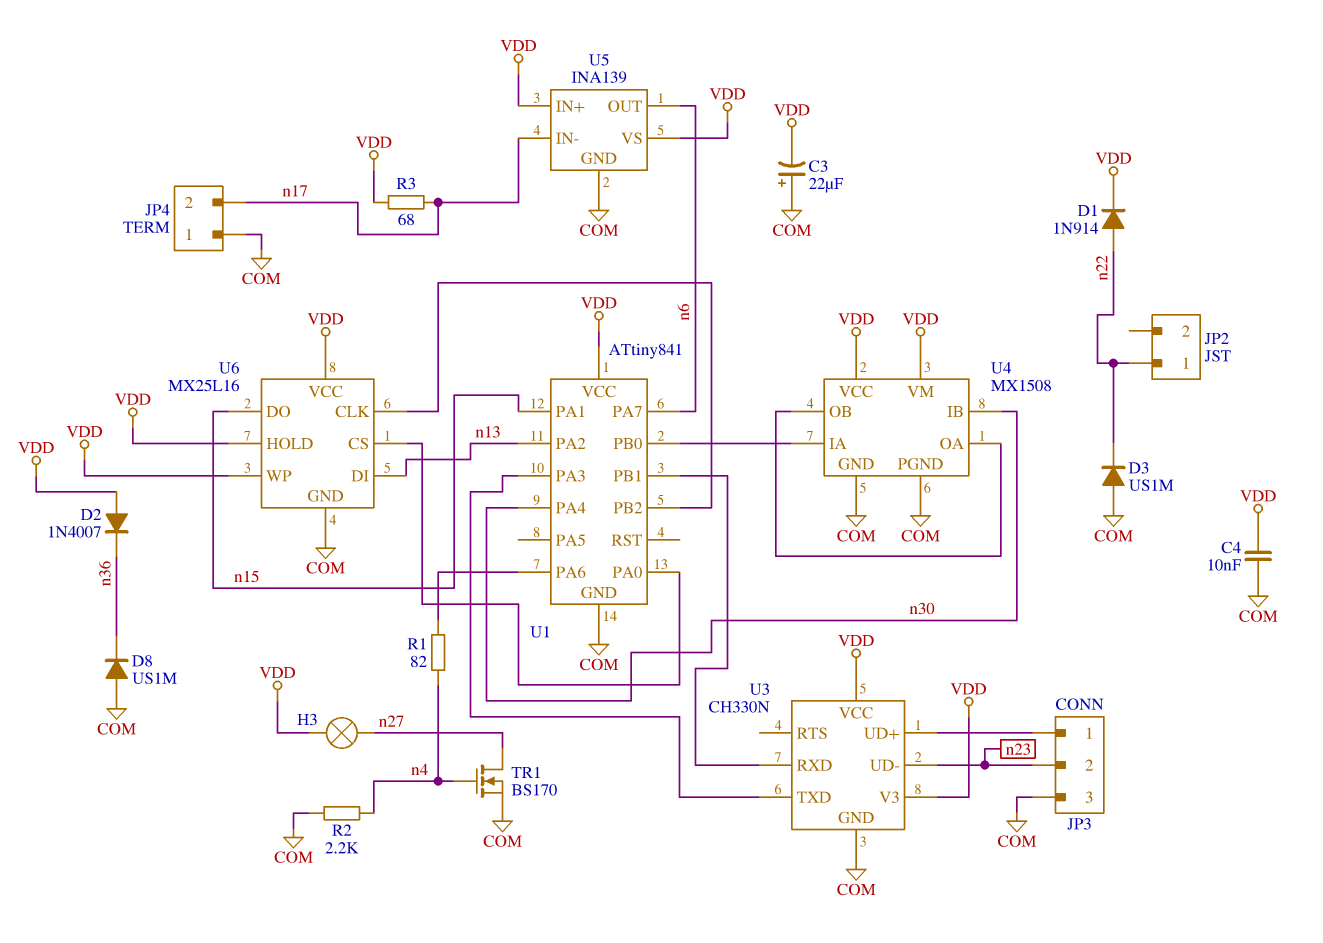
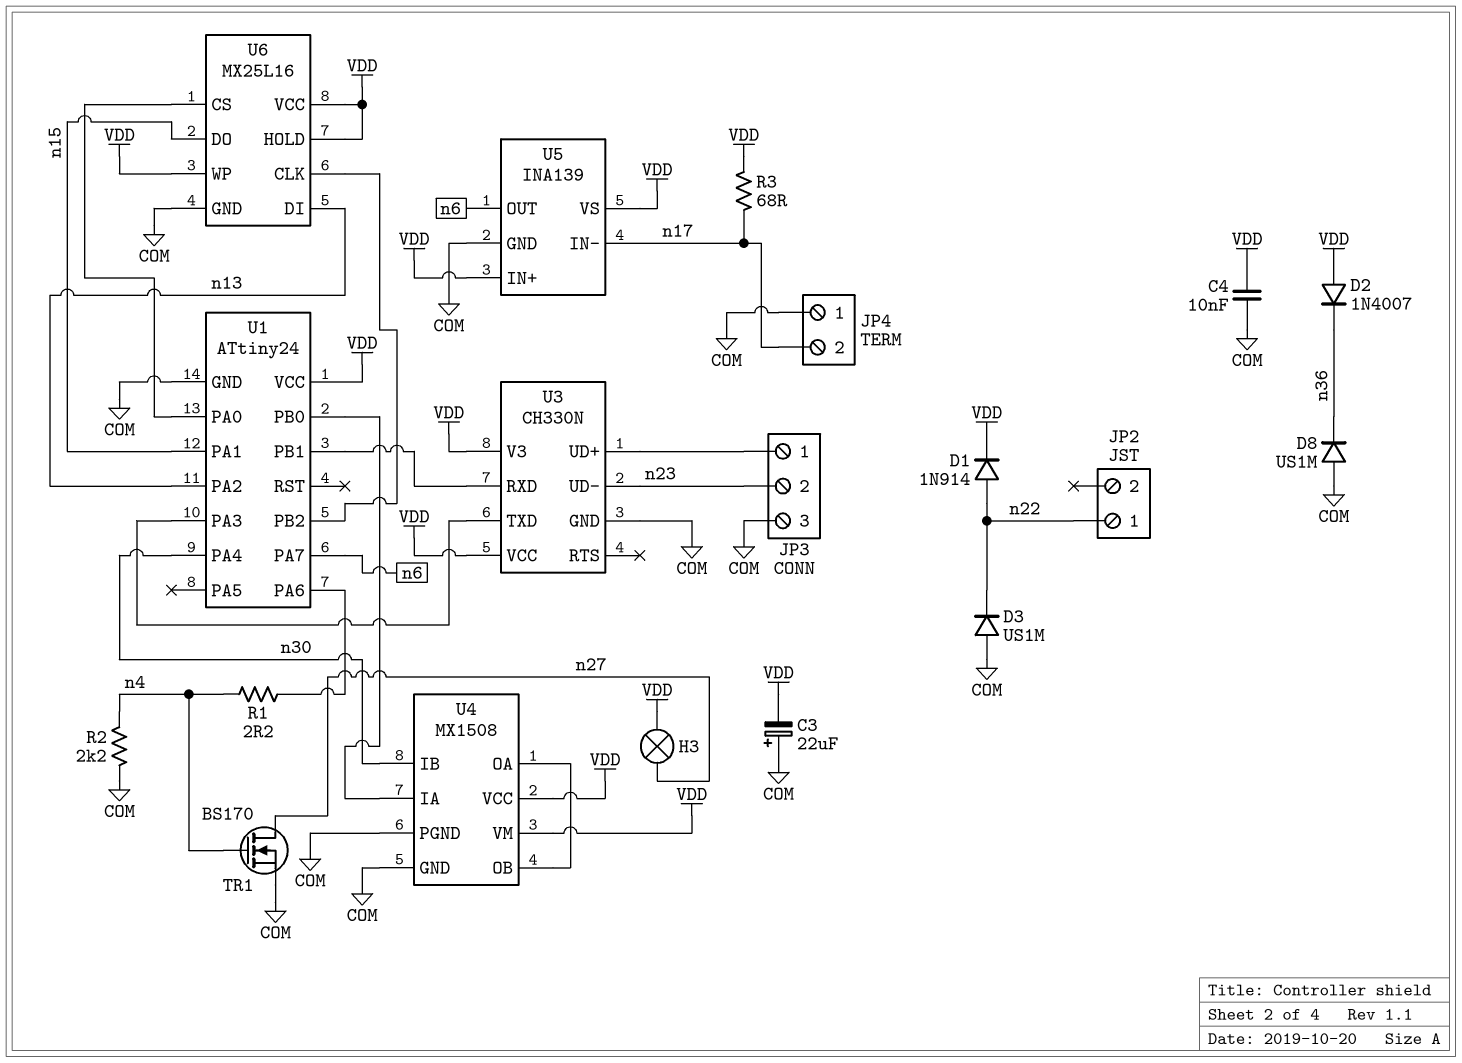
R1: 82 (U1/PA6, n4) -> 2.2 (U1/PA6, n4)
U1: ATtiny841 -> ATtiny24

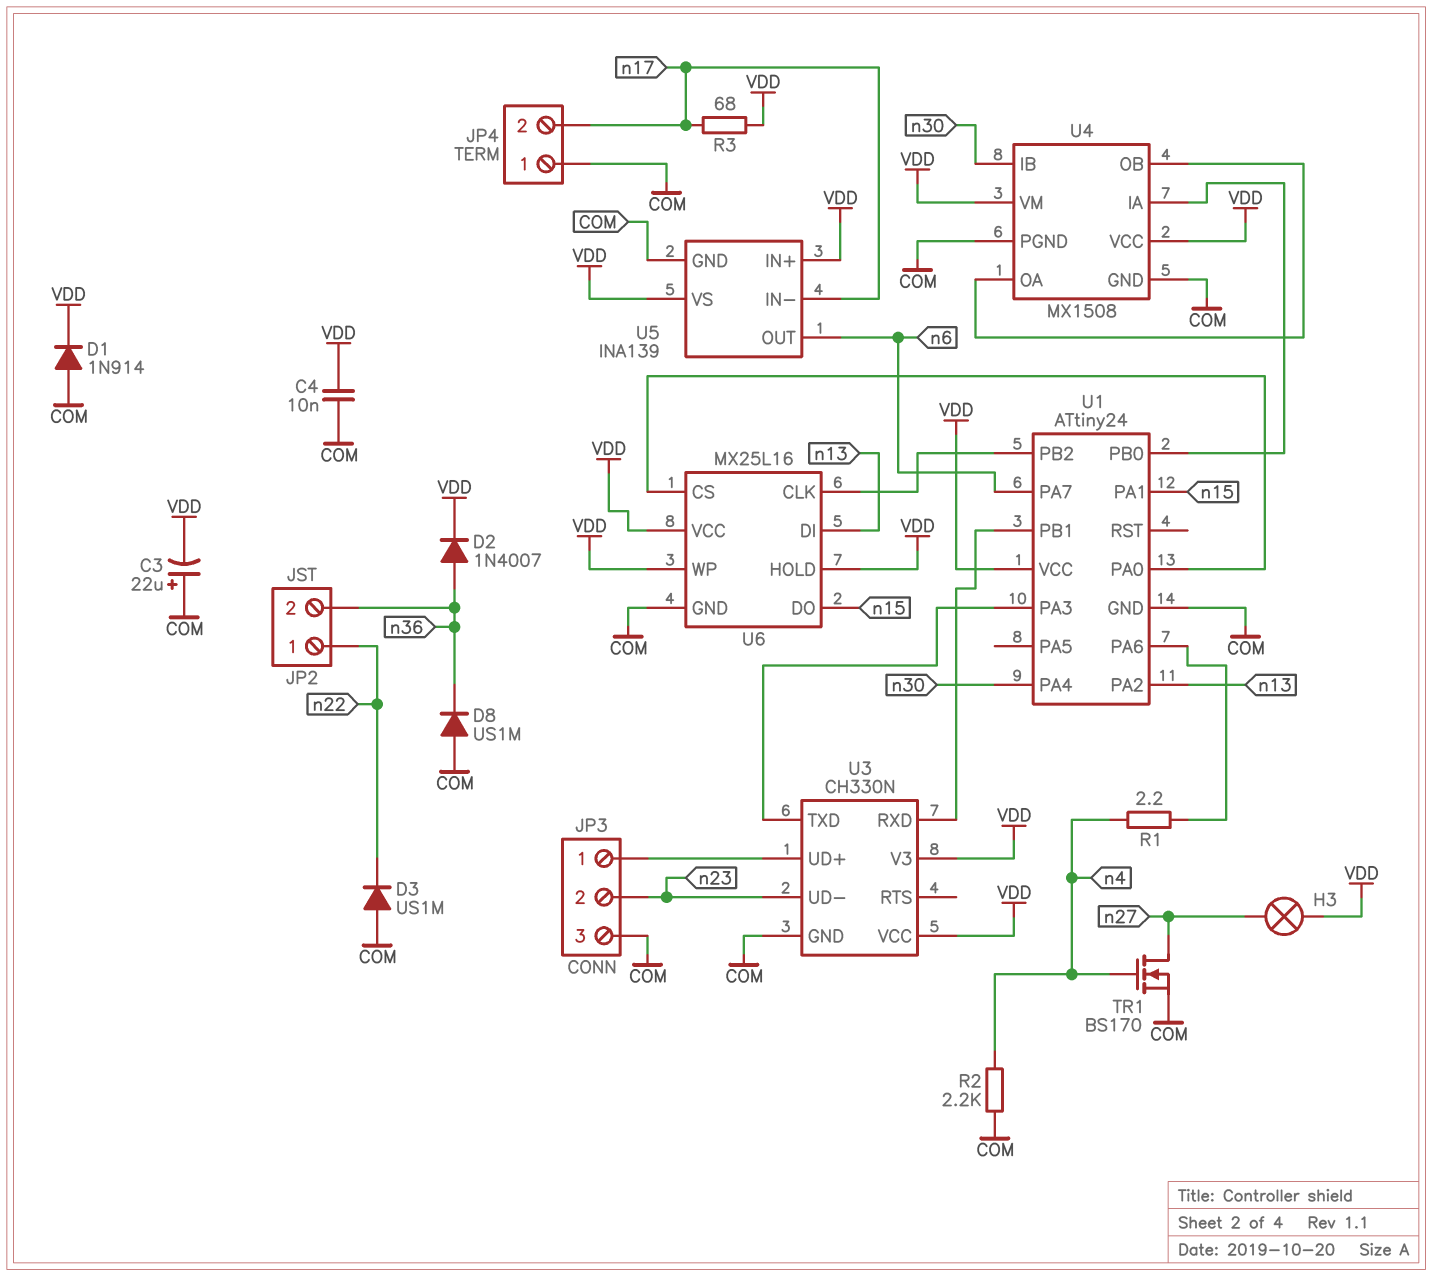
D1: diode 1N914 (A n22, K VDD) -> diode 1N914 (A COM, K VDD)
D2: diode 1N4007 (A VDD, K n36) -> diode 1N4007 (A n36, K VDD)
JP2 pin 2: none -> n36

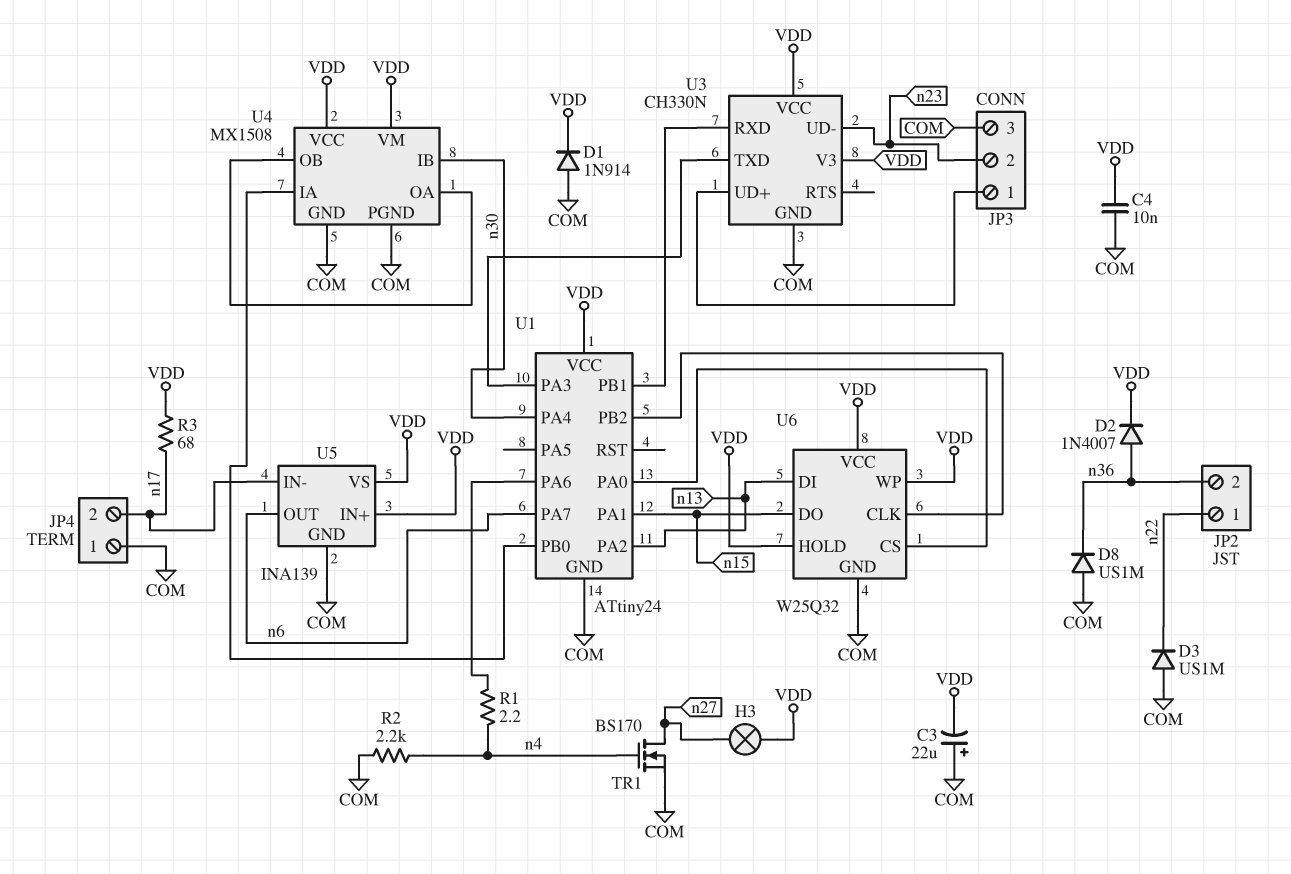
U6: MX25L16 -> W25Q32

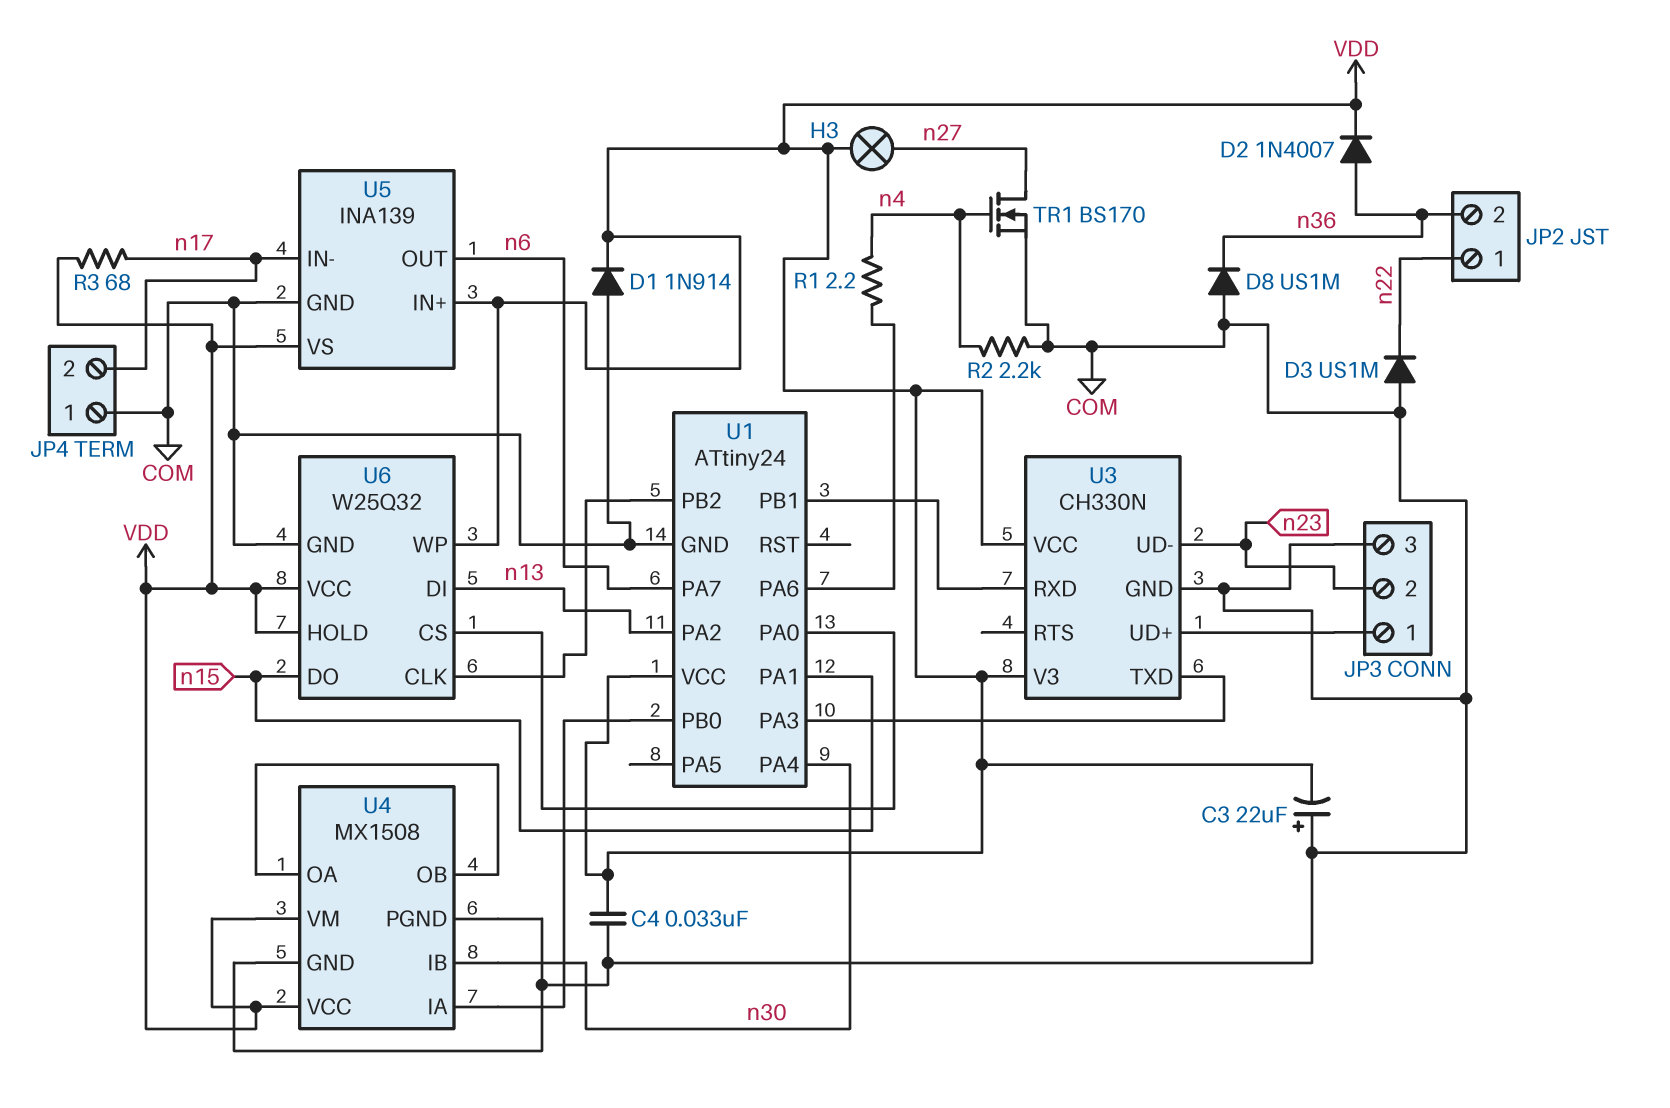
C4: 10nF (COM, VDD) -> 33nF (COM, VDD)

